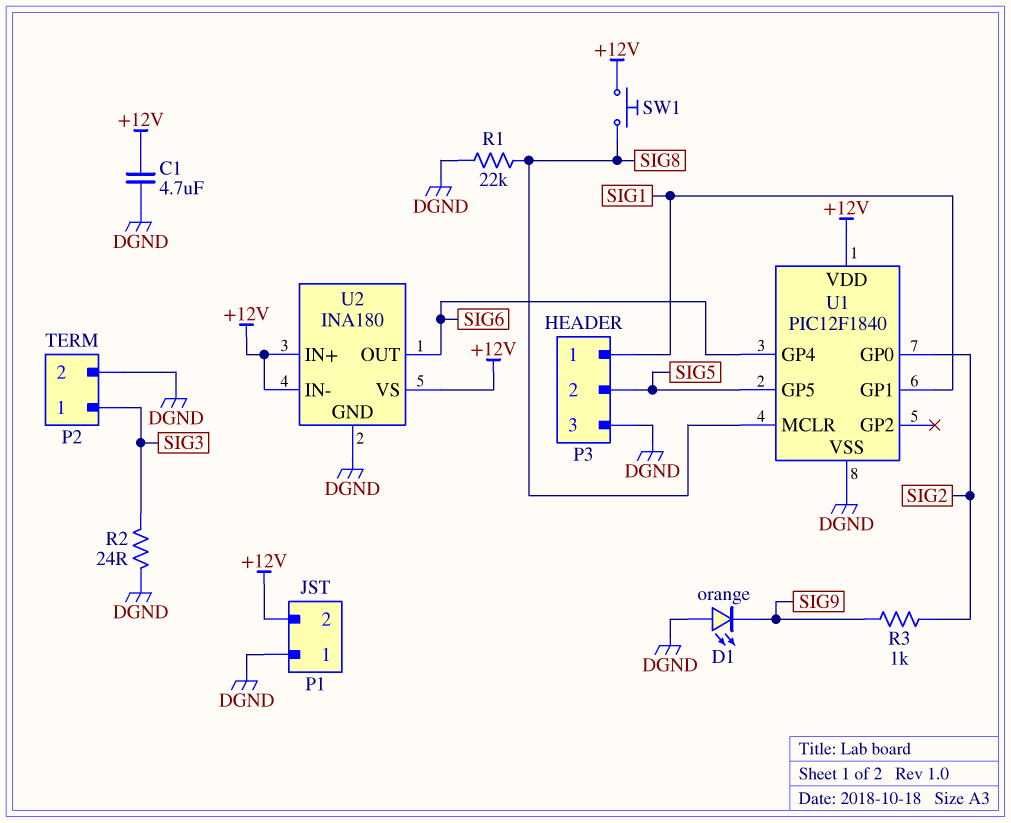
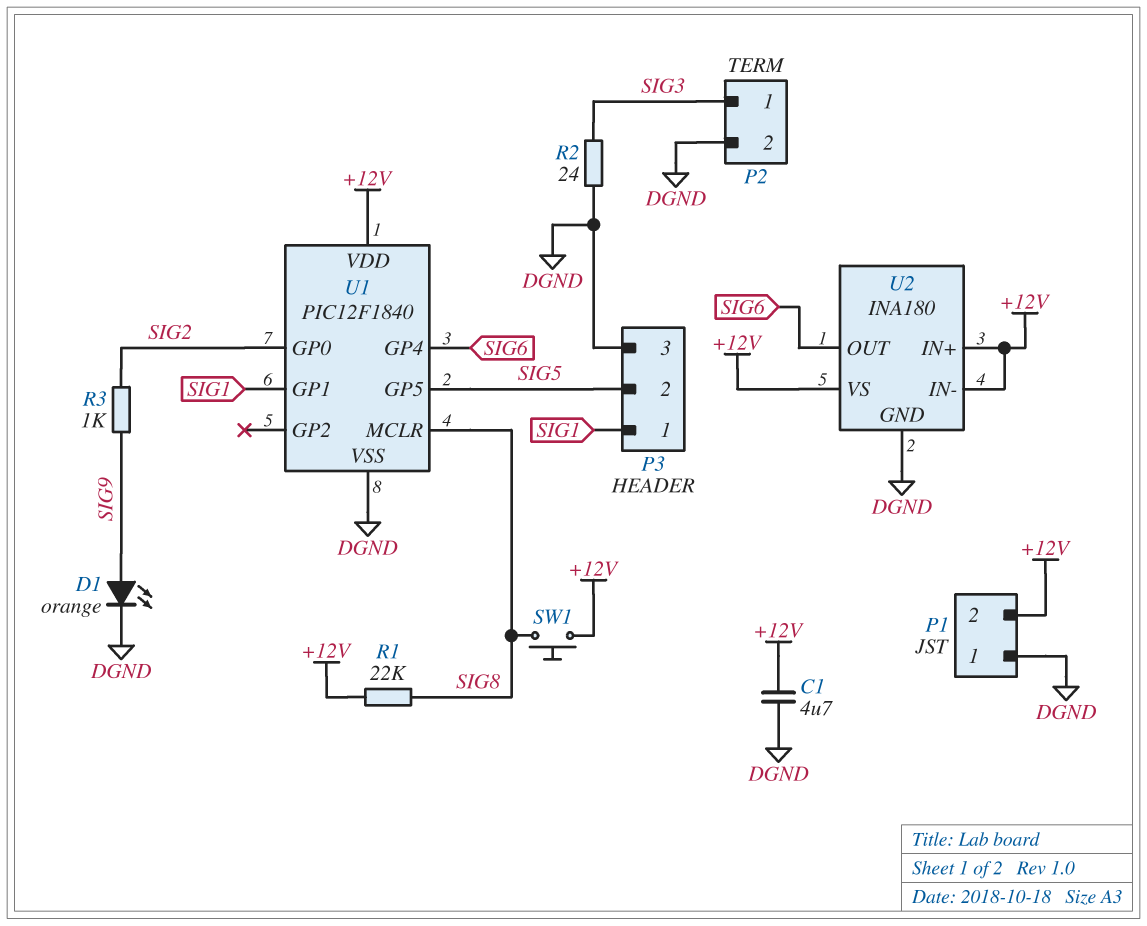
D1: LED orange (A DGND, K SIG9) -> LED orange (A SIG9, K DGND)
R1: 22k (DGND, SIG8) -> 22k (+12V, SIG8)

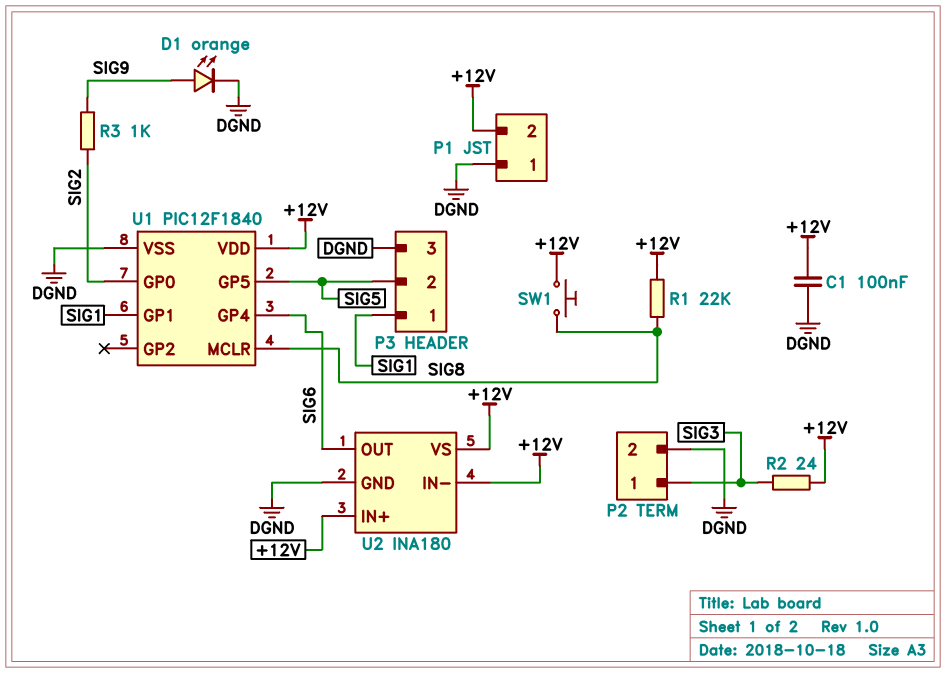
C1: 4.7uF (+12V, DGND) -> 100nF (+12V, DGND)
R2: 24 (DGND, SIG3) -> 24 (+12V, SIG3)

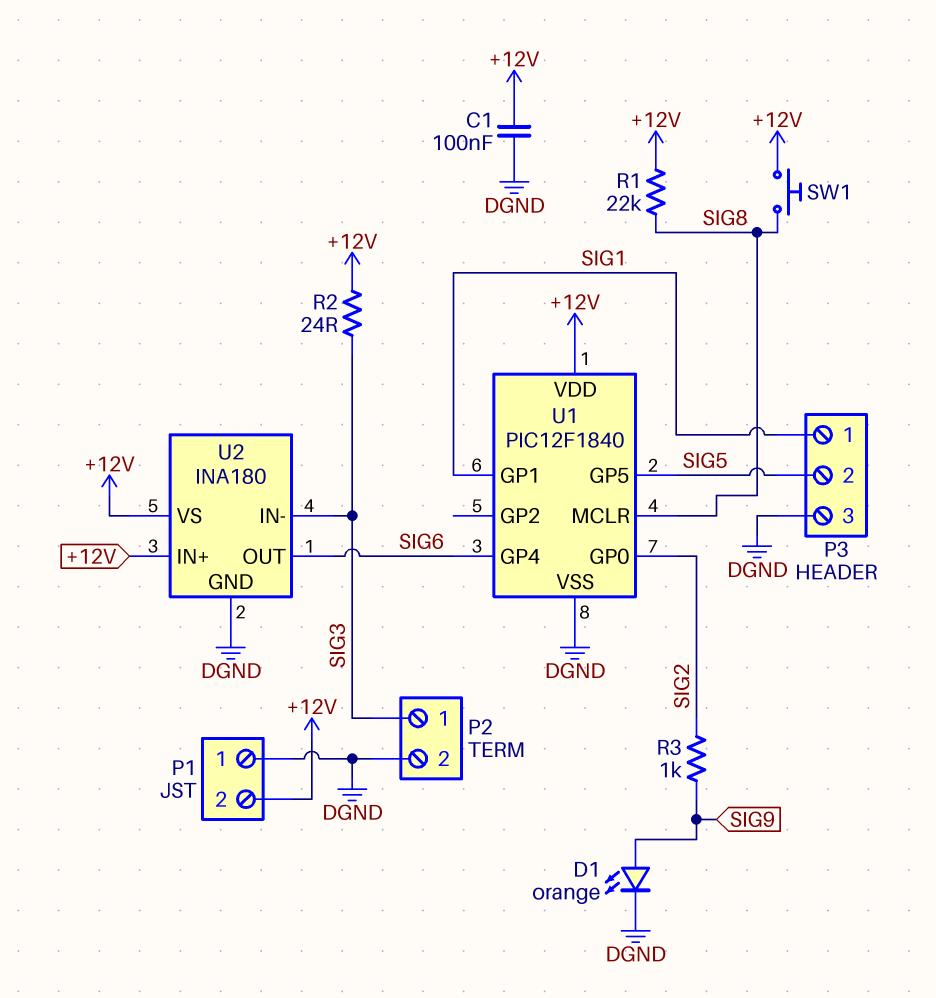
U2 pin IN-: +12V -> SIG3

